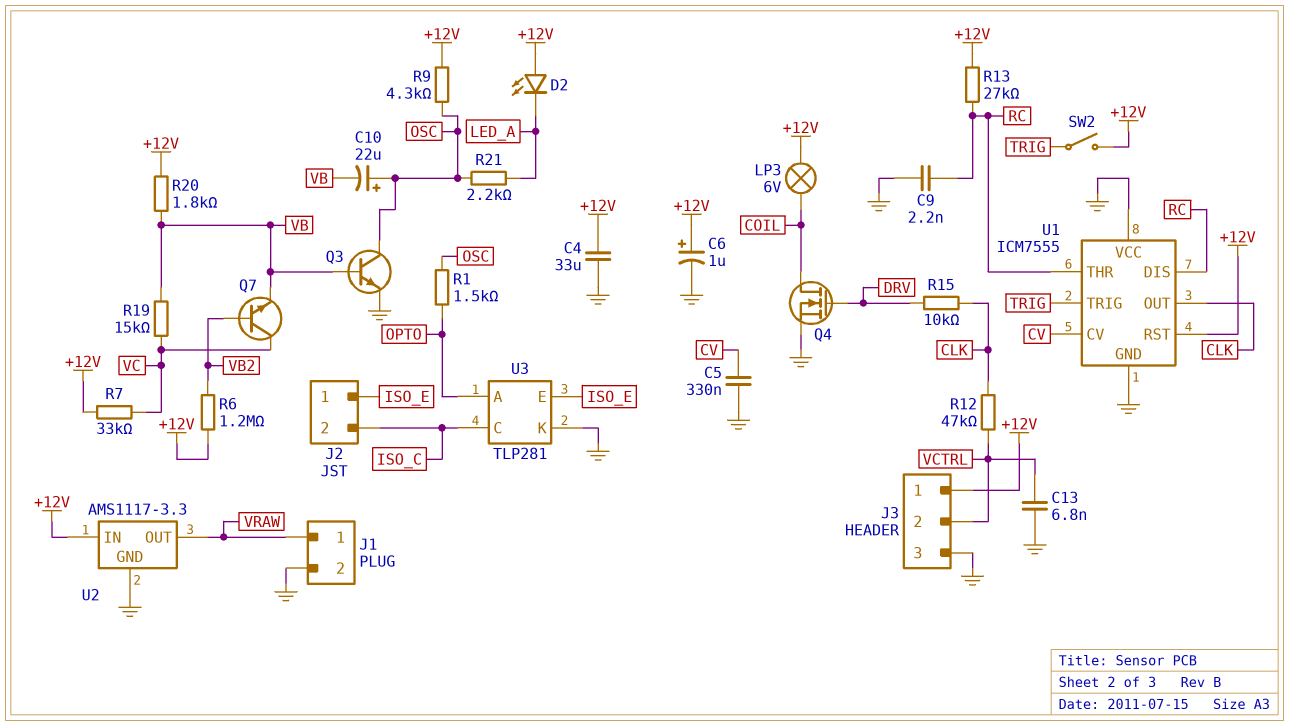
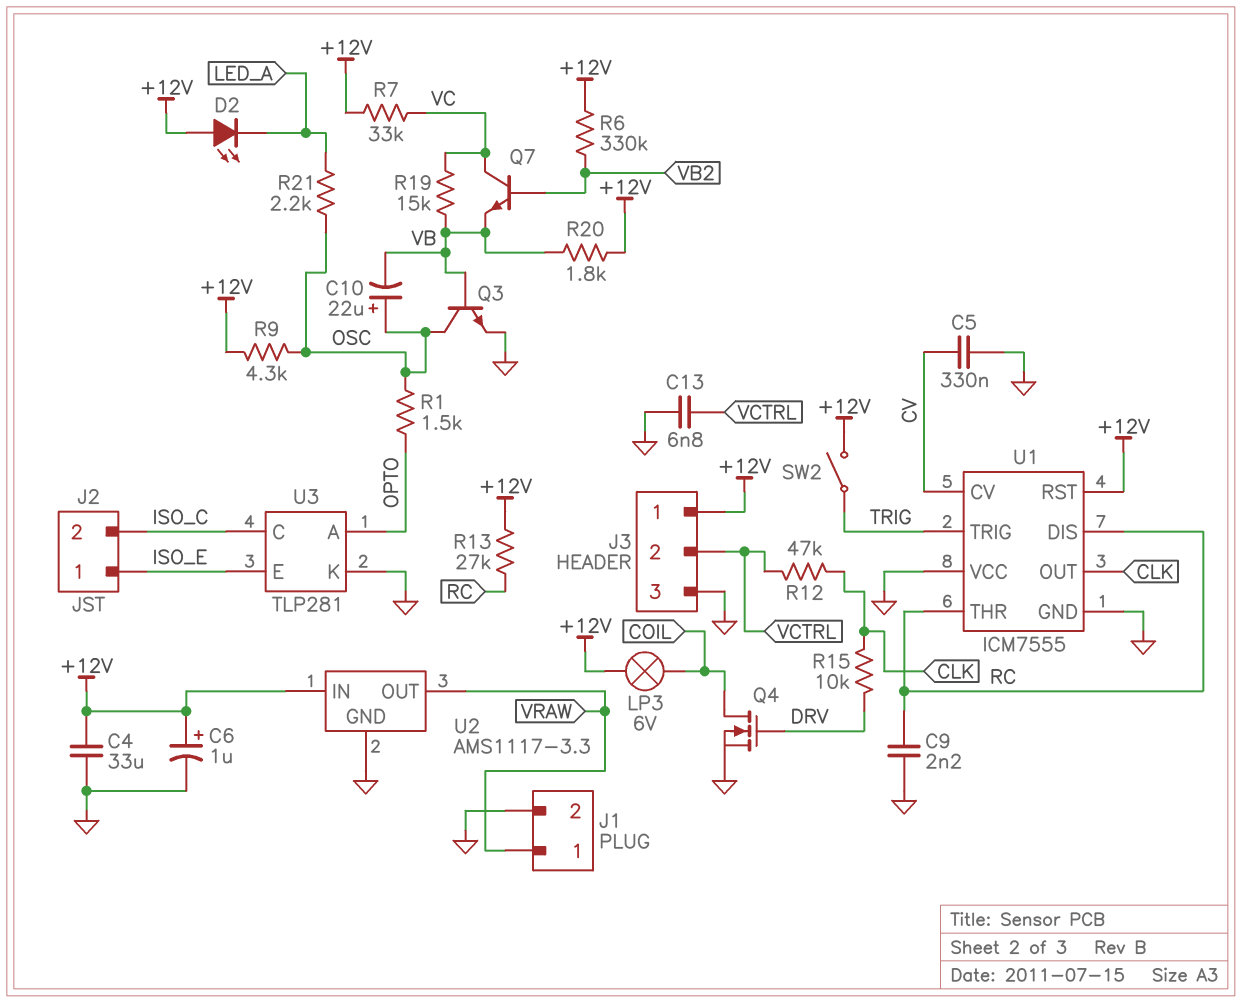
R6: 1.2M (+12V, VB2) -> 330k (+12V, VB2)

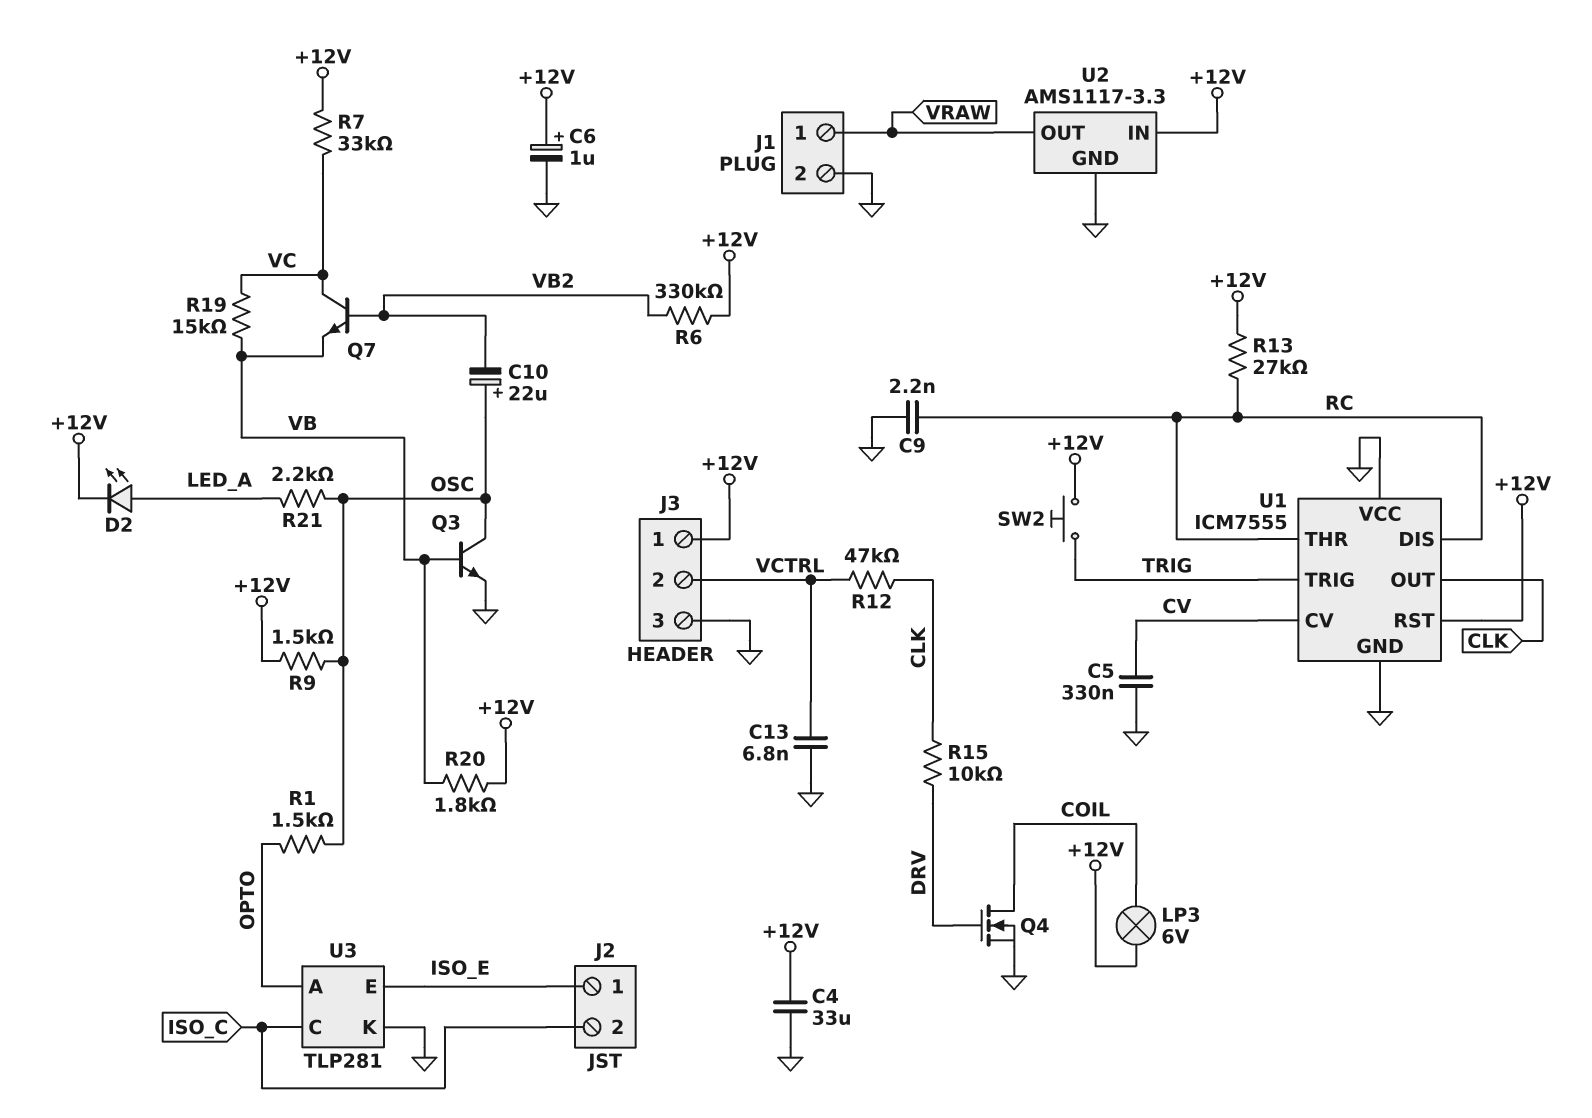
C10: 22uF (plus OSC, minus VB) -> 22uF (plus OSC, minus VB2)
D2: LED (A +12V, K LED_A) -> LED (A LED_A, K +12V)
R9: 4.3k (+12V, OSC) -> 1.5k (+12V, OSC)
SW2: switch (+12V, TRIG) -> button (+12V, TRIG)

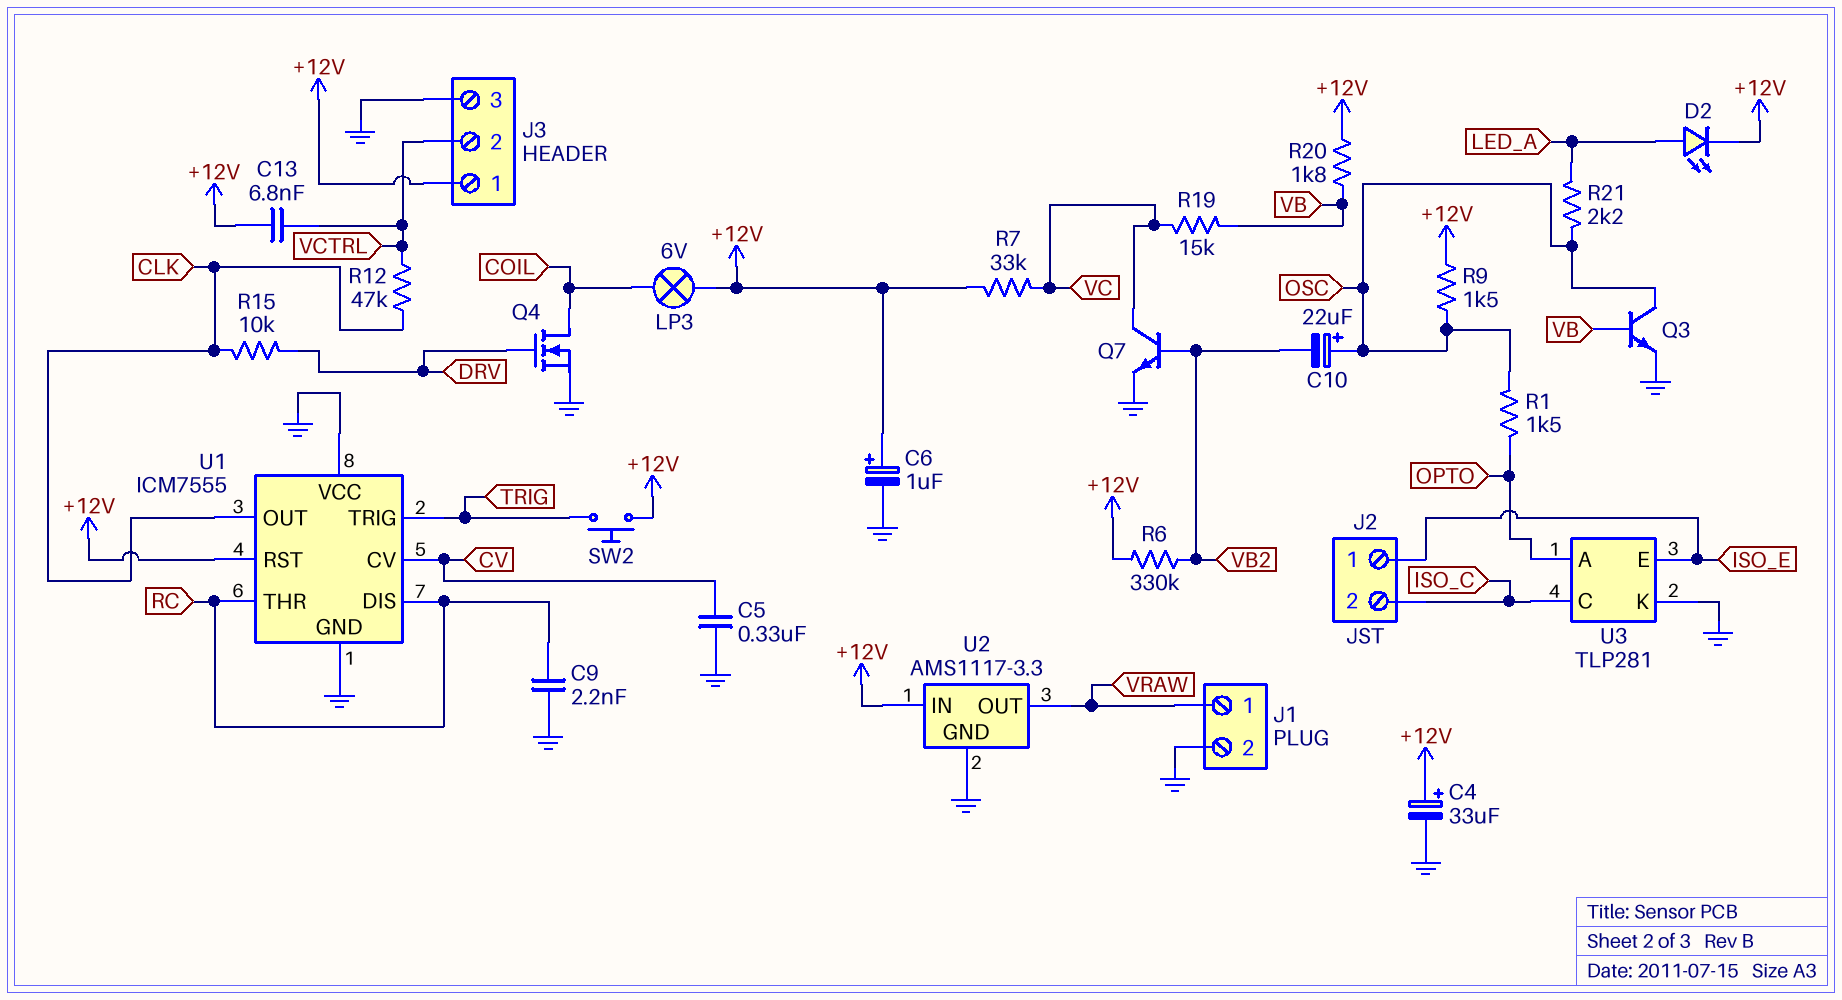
C4: 33uF (+12V, GND) -> 33uF (plus +12V, minus GND)
C13: 6.8nF (GND, VCTRL) -> 6.8nF (+12V, VCTRL)
Q7: NPN (B VB2, C VC, E VB) -> NPN (B VB2, C VC, E GND)
R13: 27k (+12V, RC) -> none

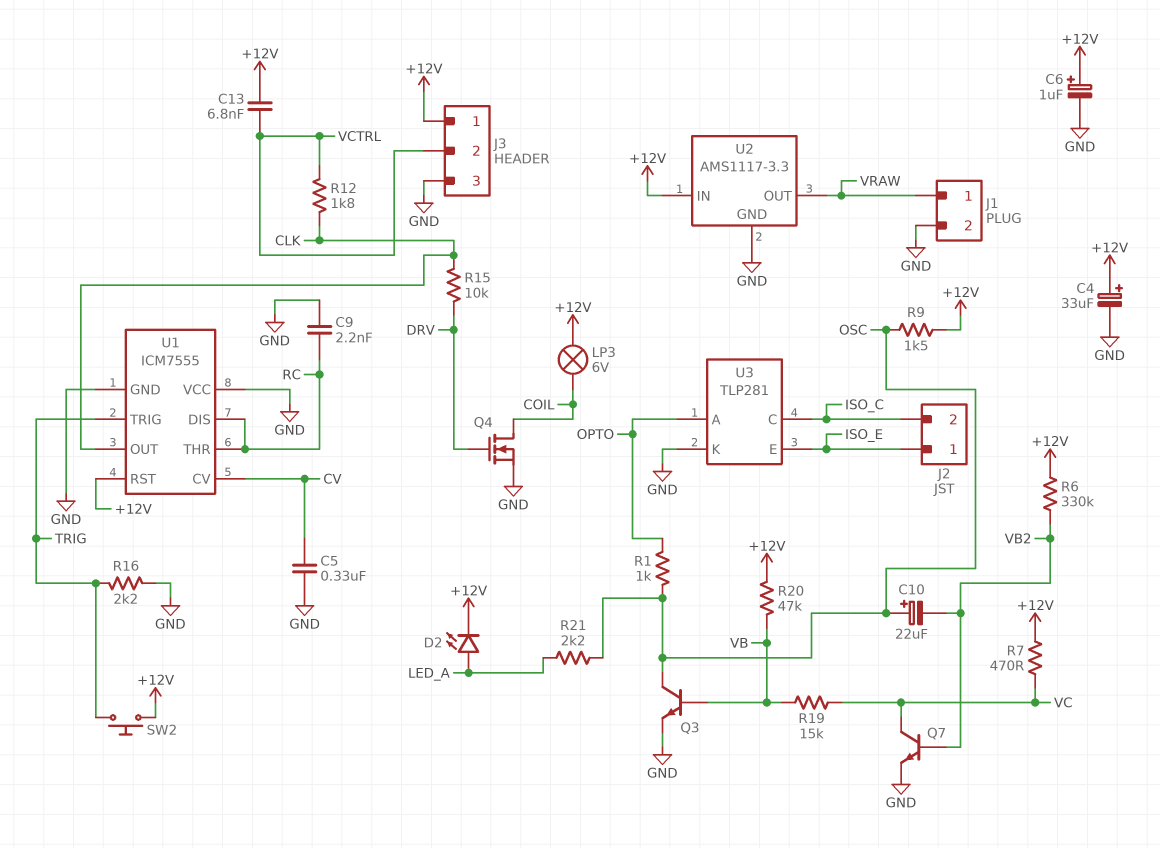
R1: 1.5k (OPTO, OSC) -> 1k (OPTO, OSC)
R7: 33k (+12V, VC) -> 470 (+12V, VC)
R12: 47k (CLK, VCTRL) -> 1.8k (CLK, VCTRL)
R16: none -> 2.2k (GND, TRIG)
R20: 1.8k (+12V, VB) -> 47k (+12V, VB)

